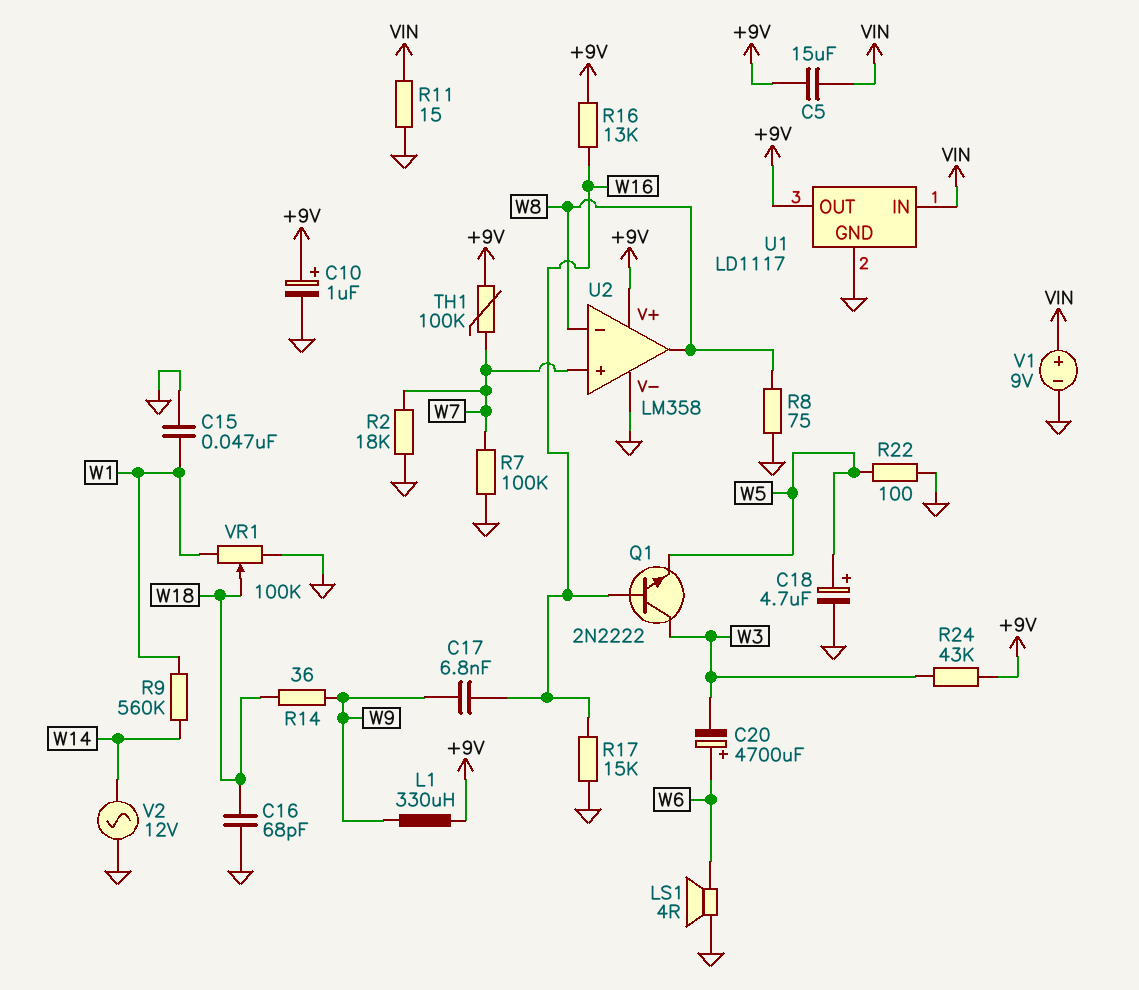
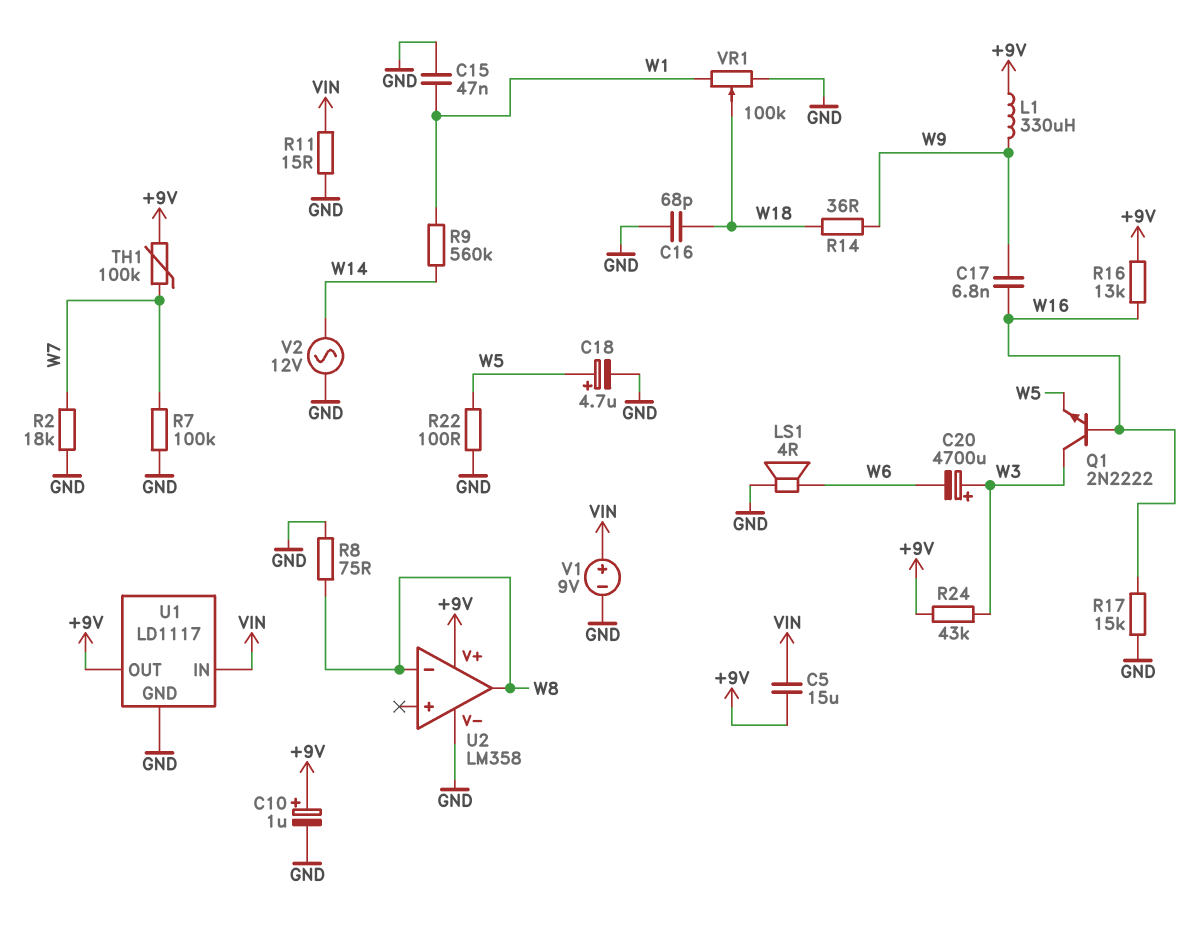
C20: 4700uF (plus W6, minus W3) -> 4700uF (plus W3, minus W6)
U2 pin in+: W7 -> none

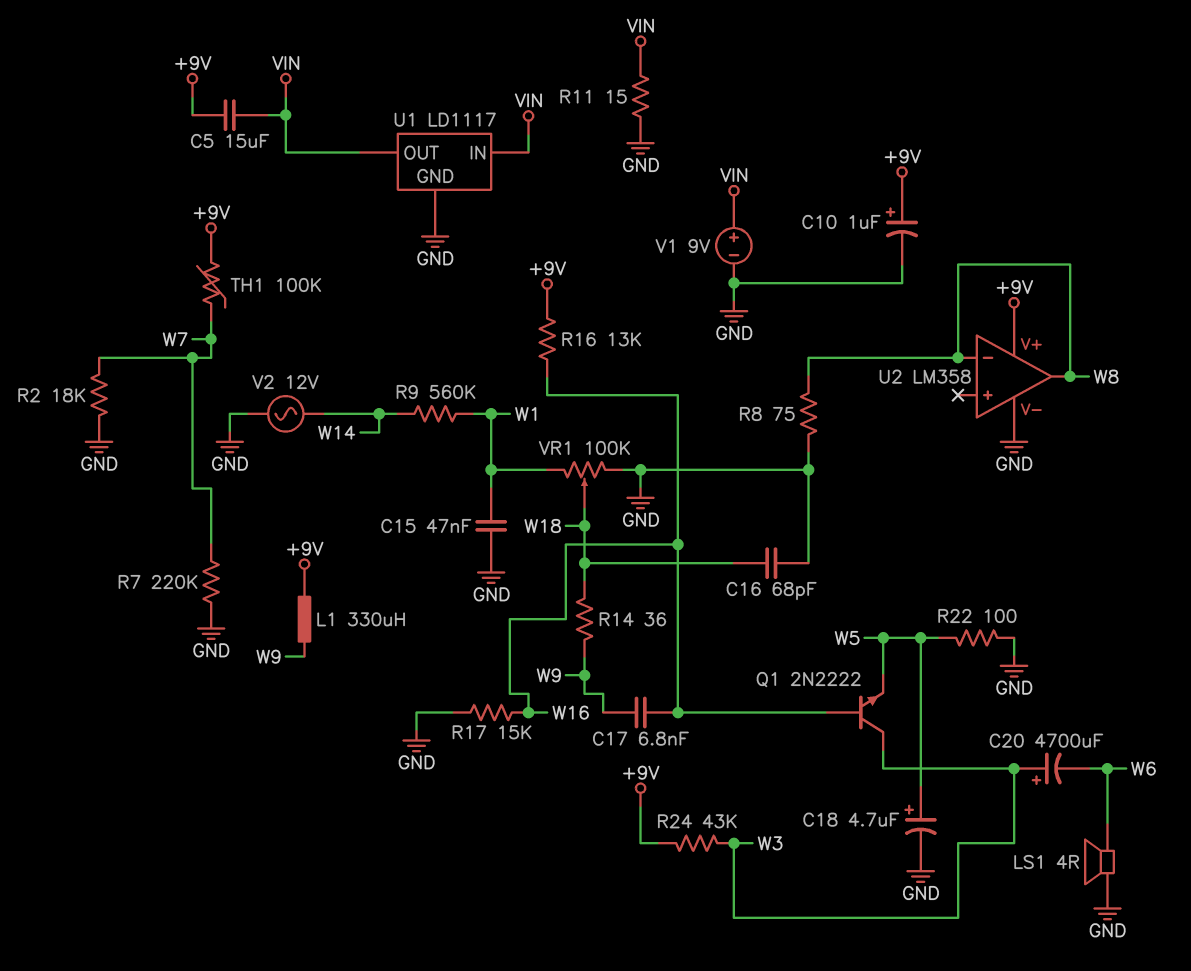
R7: 100k (GND, W7) -> 220k (GND, W7)
U1 pin OUT: +9V -> VIN

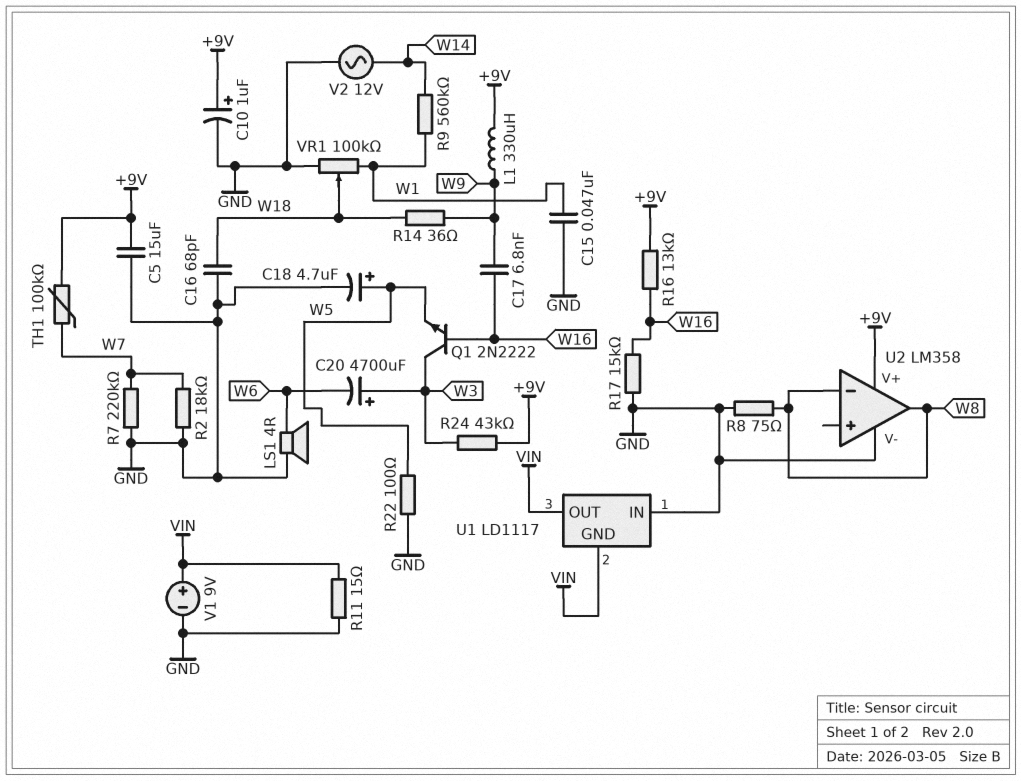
C5: 15uF (+9V, VIN) -> 15uF (+9V, GND)
U1 pin GND: GND -> VIN
U1 pin IN: VIN -> GND

